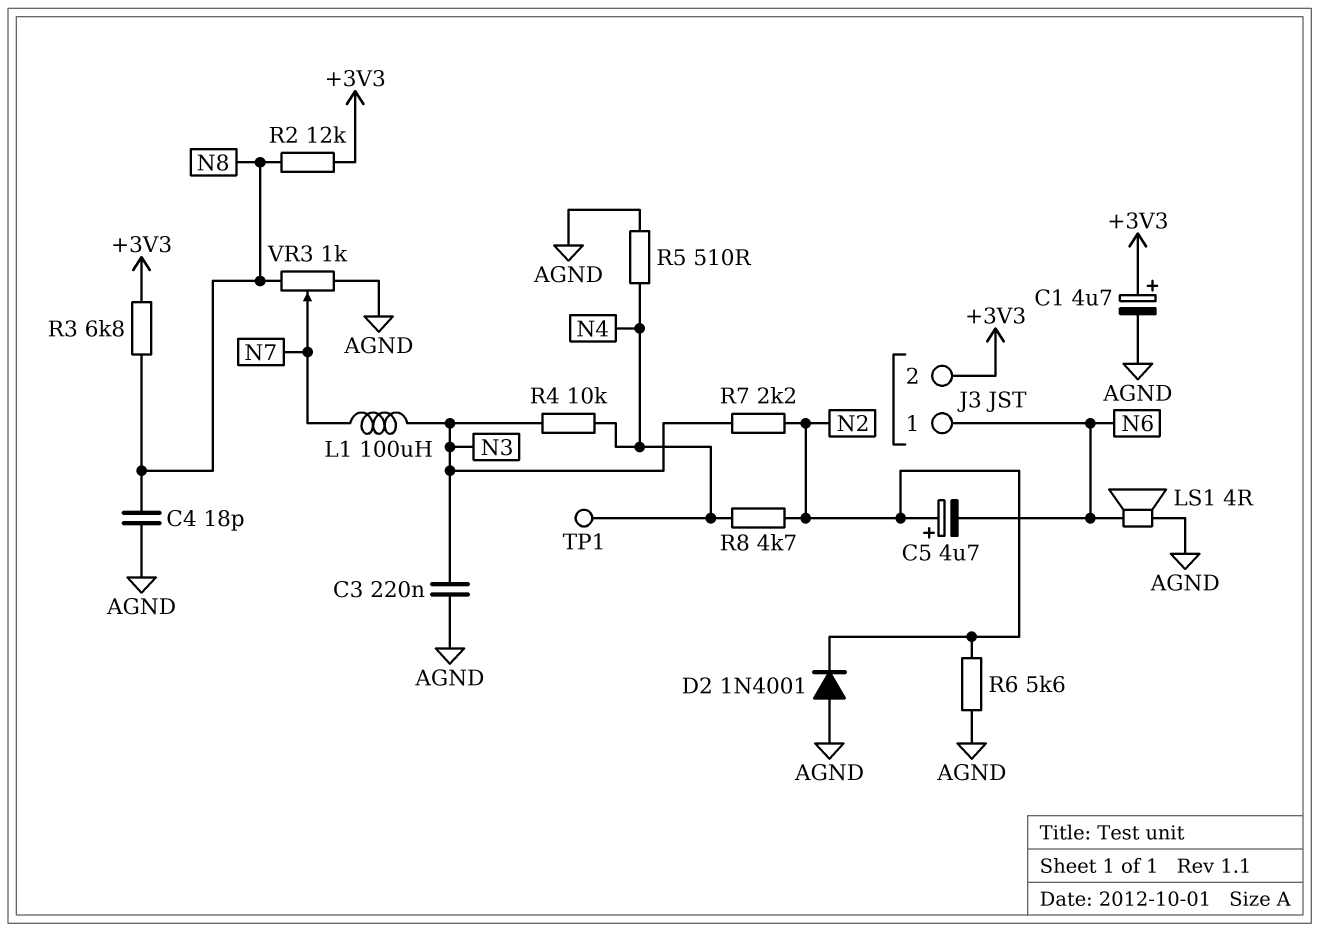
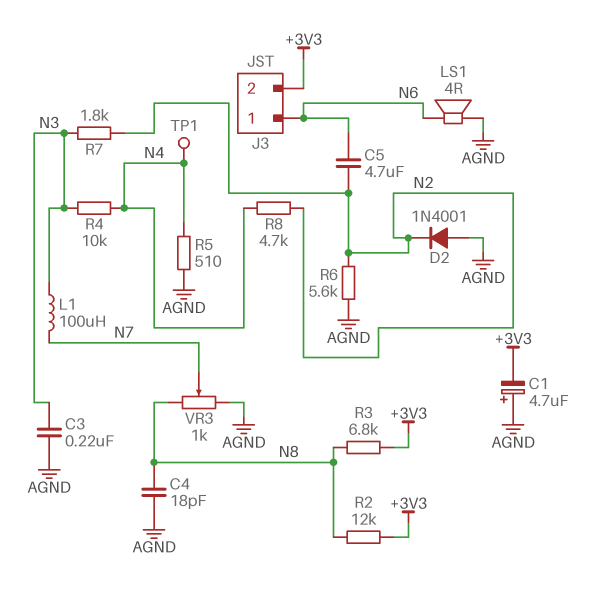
C1: 4.7uF (plus +3V3, minus AGND) -> 4.7uF (plus AGND, minus +3V3)
C5: 4.7uF (plus N2, minus N6) -> 4.7uF (N2, N6)
R7: 2.2k (N2, N3) -> 1.8k (N2, N3)

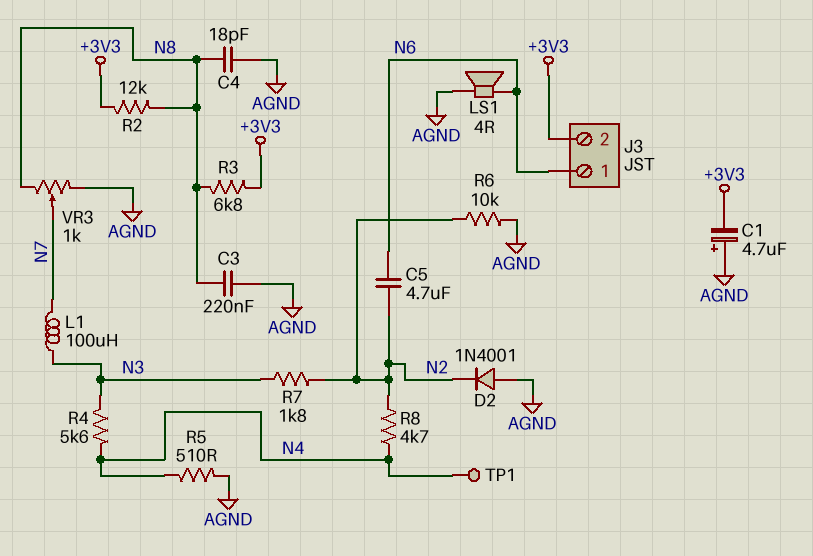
C3: 220nF (AGND, N3) -> 220nF (AGND, N8)
R4: 10k (N3, N4) -> 5.6k (N3, N4)
R6: 5.6k (AGND, N2) -> 10k (AGND, N2)

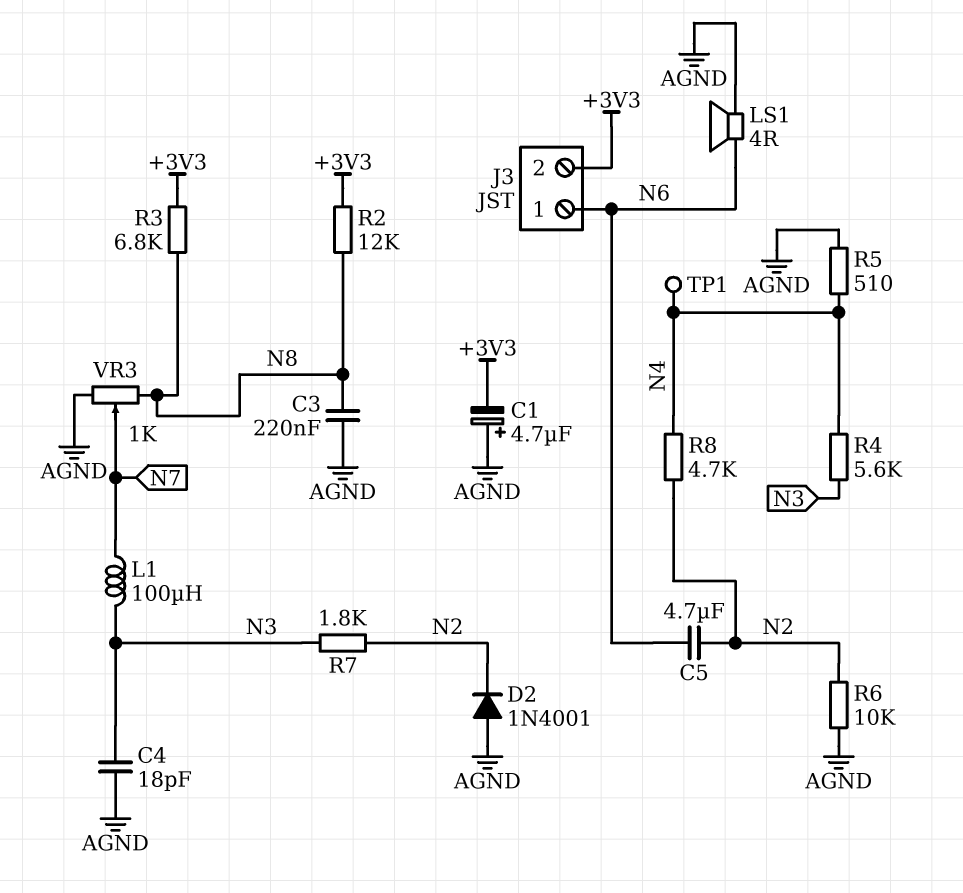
C4: 18pF (AGND, N8) -> 18pF (AGND, N3)

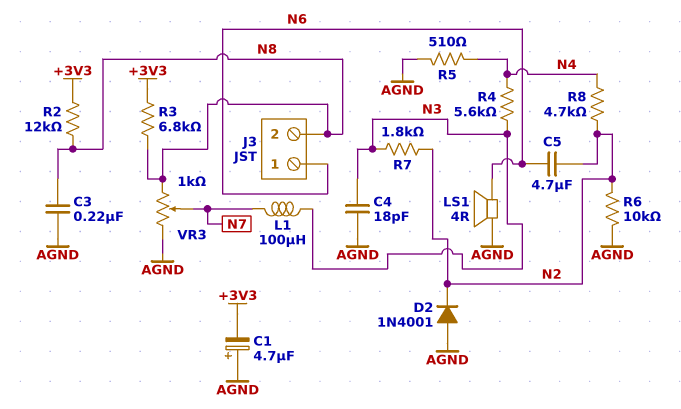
J3 pin 2: +3V3 -> N8
TP1: test point (N4) -> none

